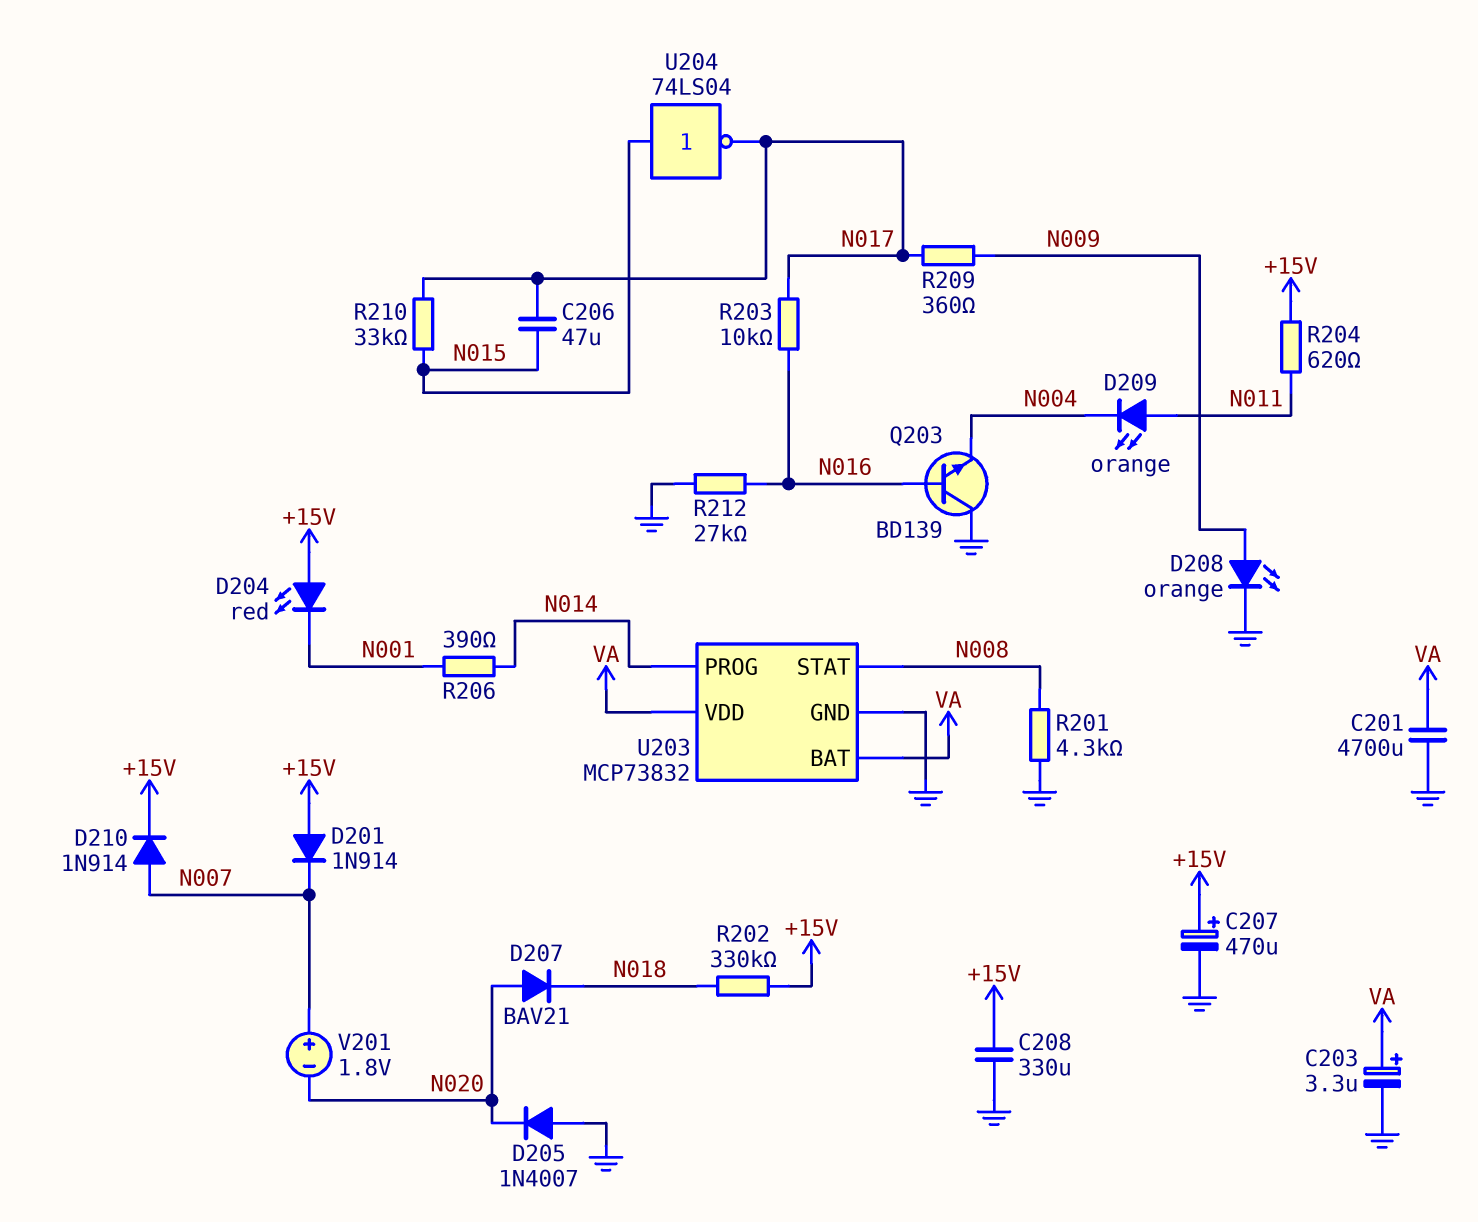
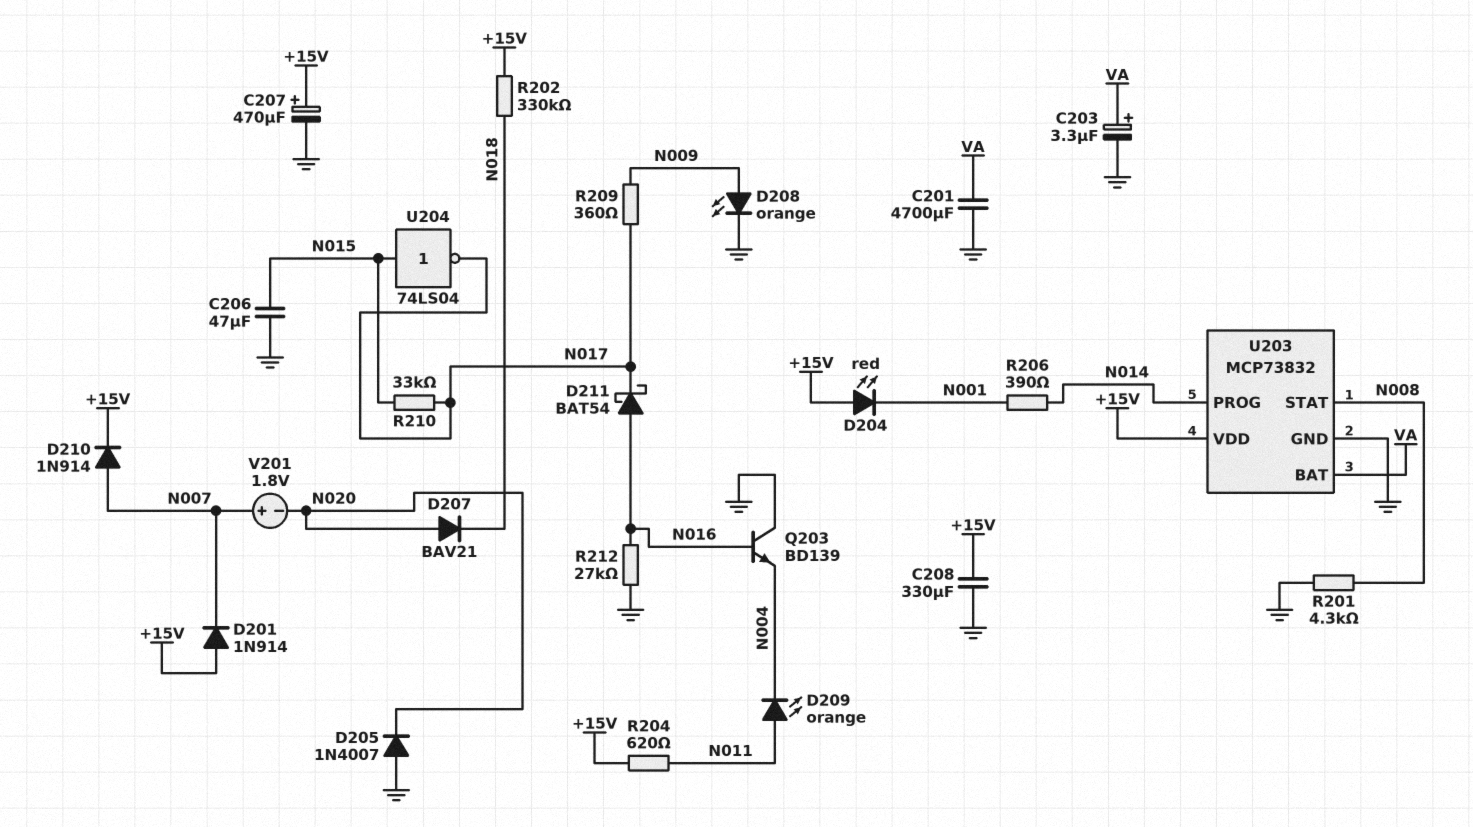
C206: 47uF (N015, N017) -> 47uF (GND, N015)
D211: none -> schottky BAT54 (A N016, K N017)
R203: 10k (N016, N017) -> none
U203 pin VDD: VA -> +15V

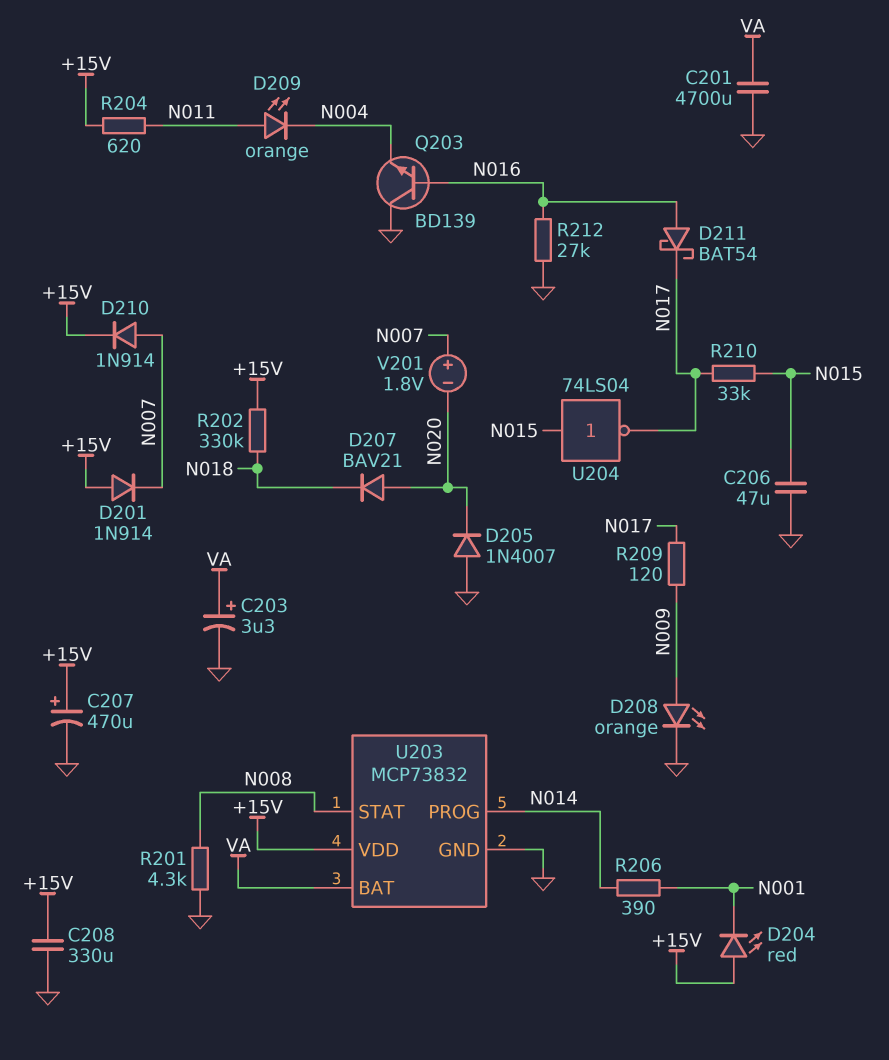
R209: 360 (N009, N017) -> 120 (N009, N017)

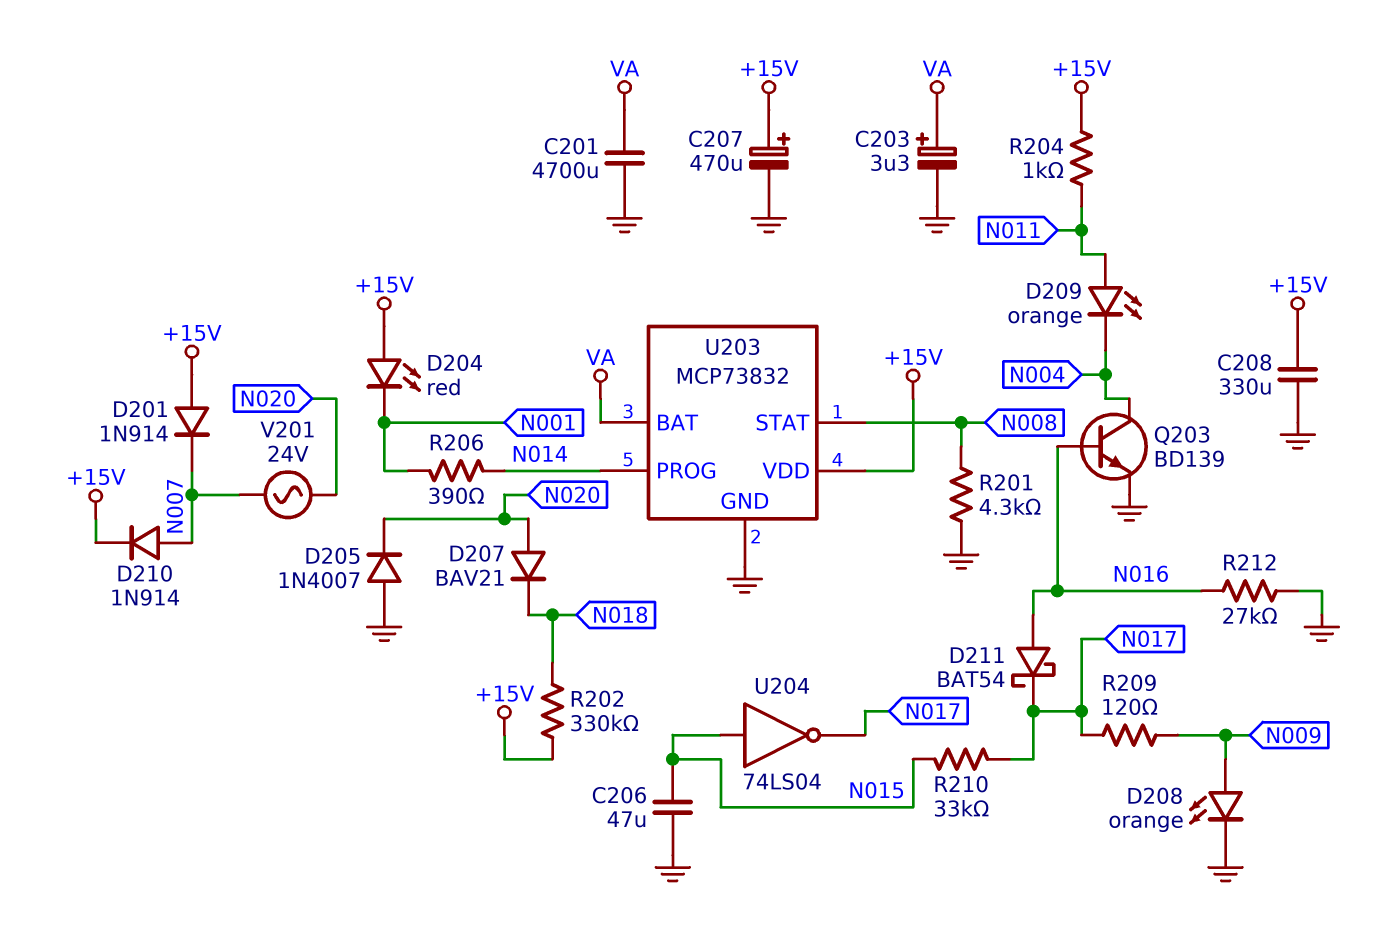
Q203: NPN BD139 (B N016, C GND, E N004) -> NPN BD139 (B N016, C N004, E GND)
R204: 620 (+15V, N011) -> 1k (+15V, N011)
V201: 1.8V (plus N007, minus N020) -> AC 24V (N007, N020)

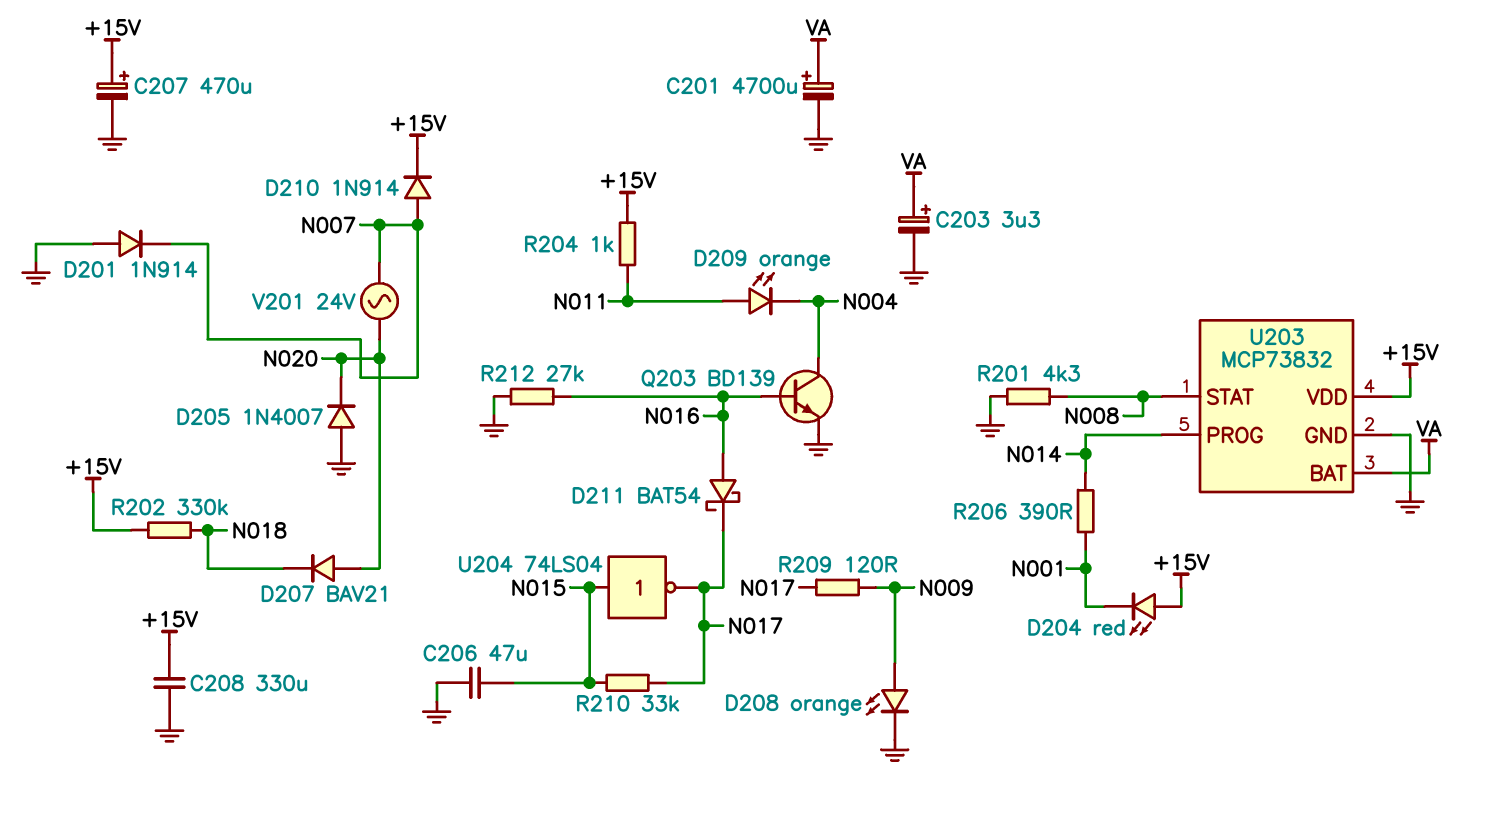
C201: 4700uF (GND, VA) -> 4700uF (plus VA, minus GND)
D201: diode 1N914 (A +15V, K N007) -> diode 1N914 (A GND, K N007)

